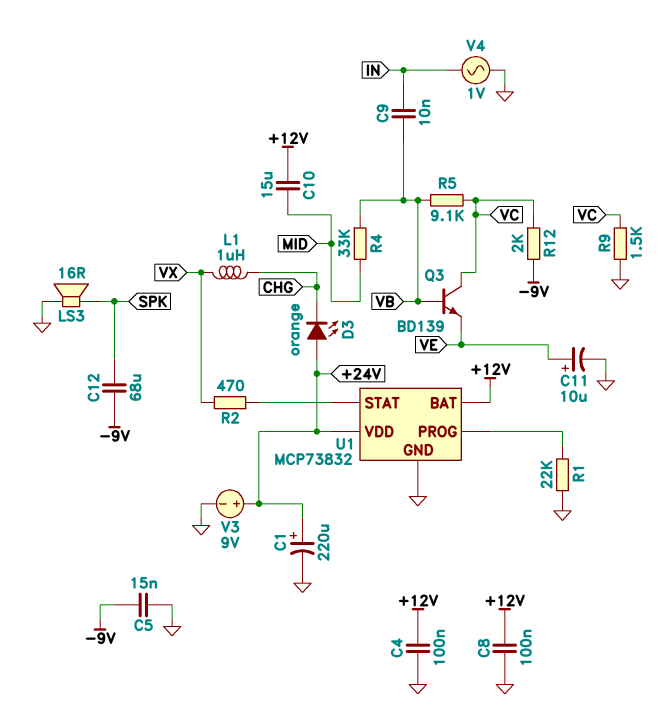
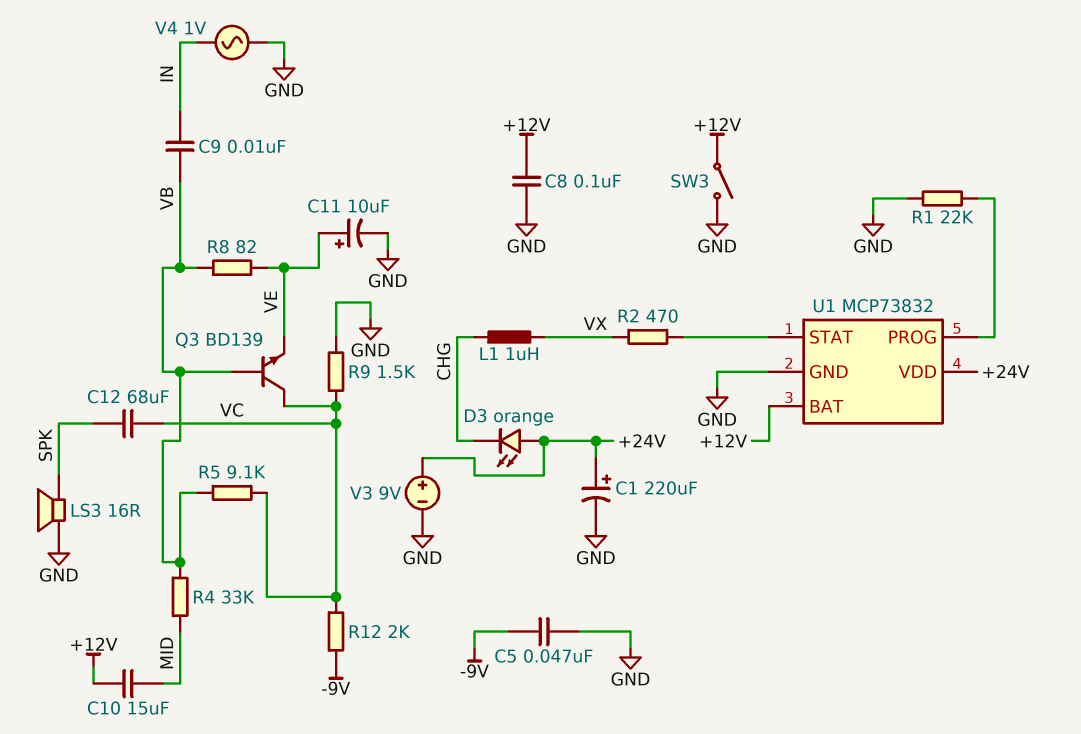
C4: 100nF (+12V, GND) -> none
C5: 15nF (-9V, GND) -> 47nF (-9V, GND)
C12: 68uF (-9V, SPK) -> 68uF (SPK, VC)
R8: none -> 82 (VB, VE)
SW3: none -> switch (+12V, GND)

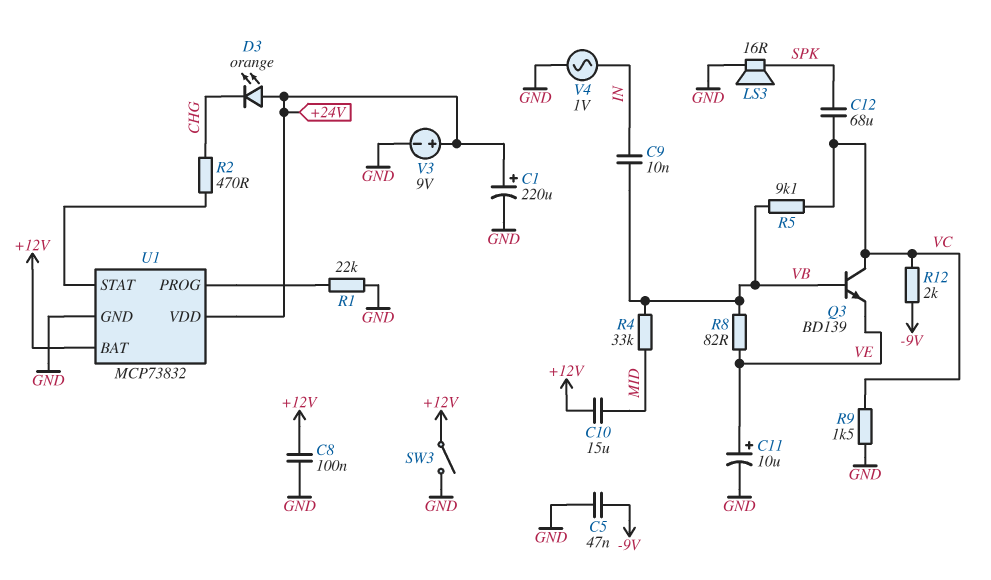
L1: 1uH (CHG, VX) -> none
R2: 470 (U1/STAT, VX) -> 470 (CHG, U1/STAT)

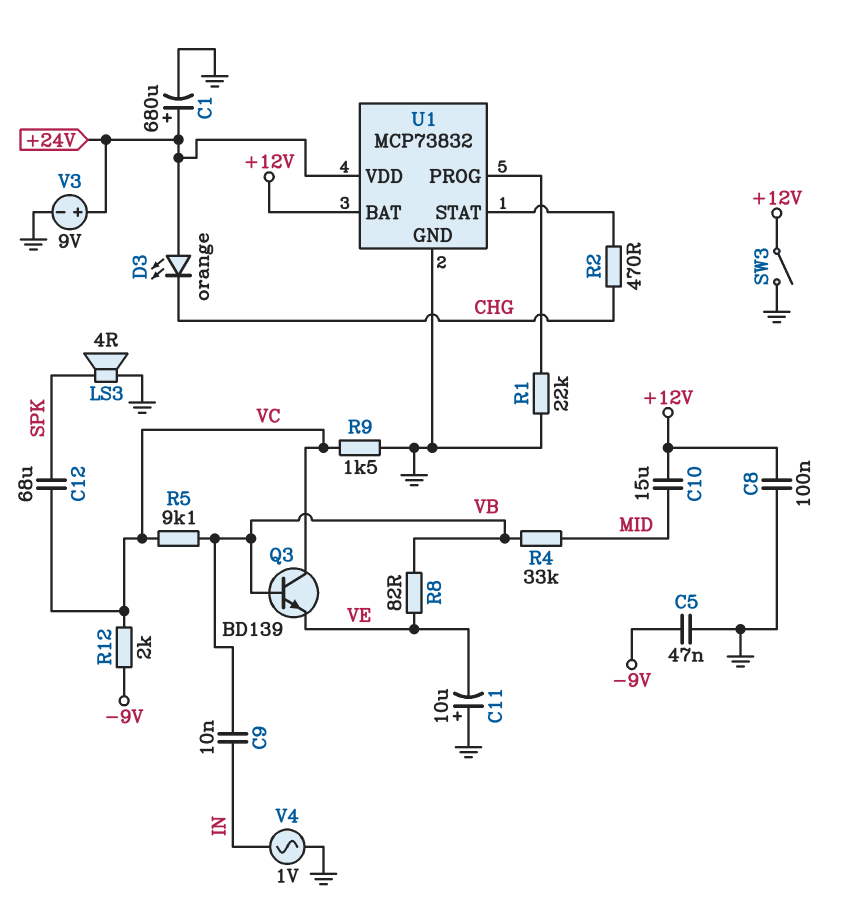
C1: 220uF (plus +24V, minus GND) -> 680uF (plus +24V, minus GND)
C11: 10uF (plus VE, minus GND) -> 10uF (plus GND, minus VE)
LS3: speaker 16R (GND, SPK) -> speaker 4R (GND, SPK)

